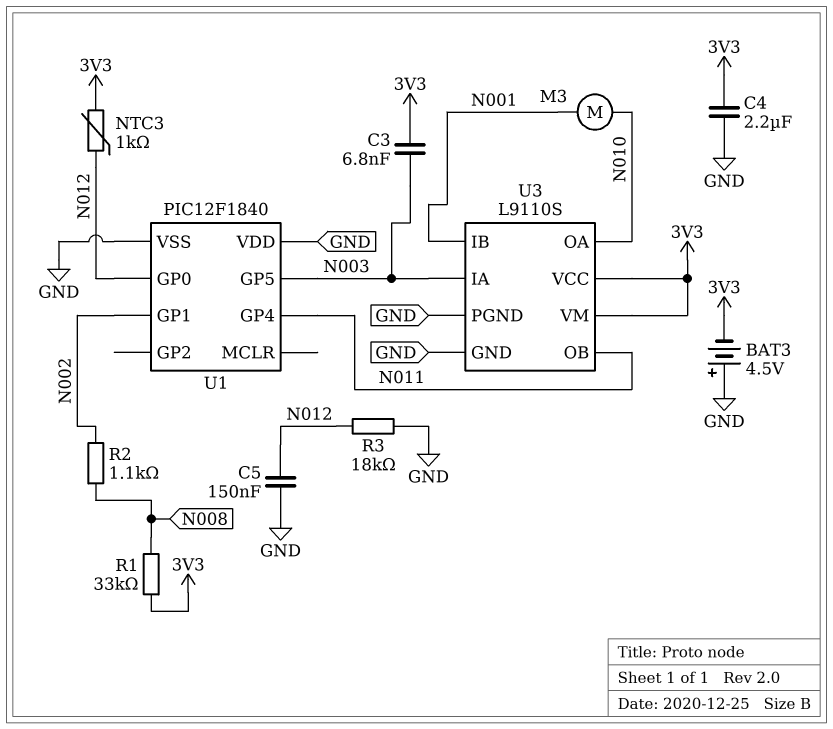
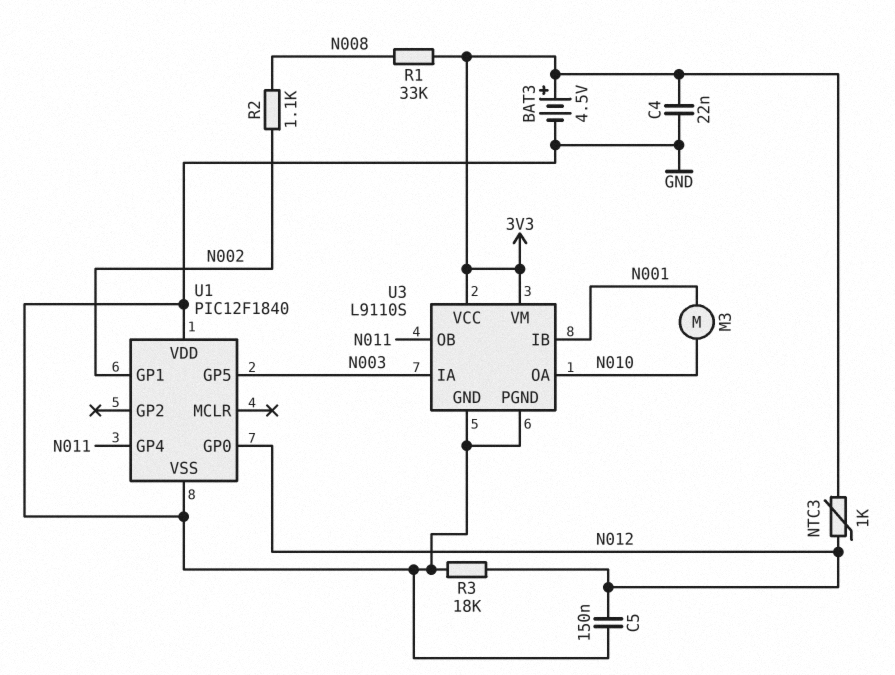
BAT3: 4.5V (plus GND, minus 3V3) -> 4.5V (plus 3V3, minus GND)
C3: 6.8nF (3V3, N003) -> none
C4: 2.2uF (3V3, GND) -> 22nF (3V3, GND)

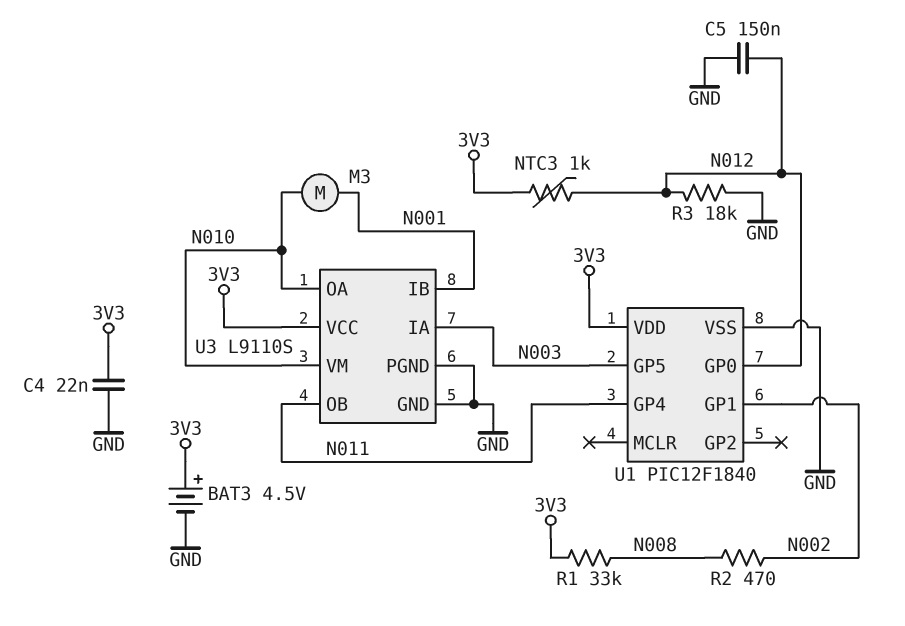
R2: 1.1k (N002, N008) -> 470 (N002, N008)
U1 pin VDD: GND -> 3V3
U3 pin VM: 3V3 -> N010

